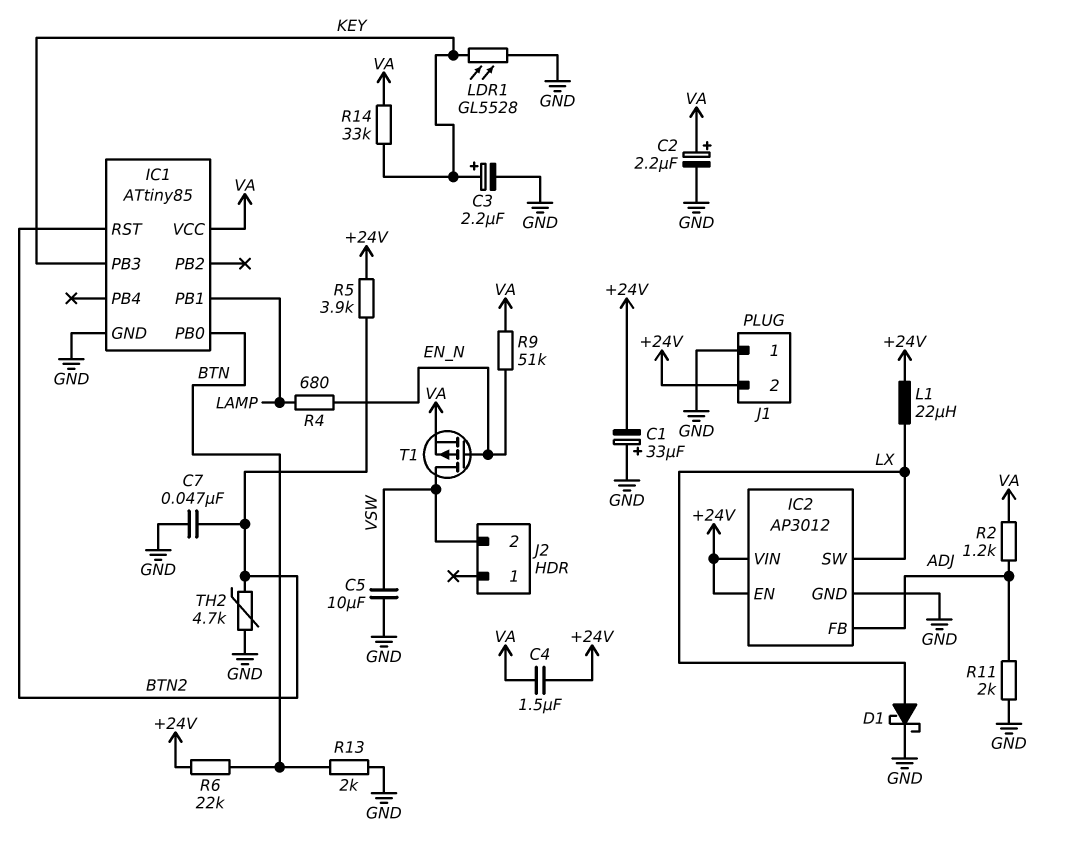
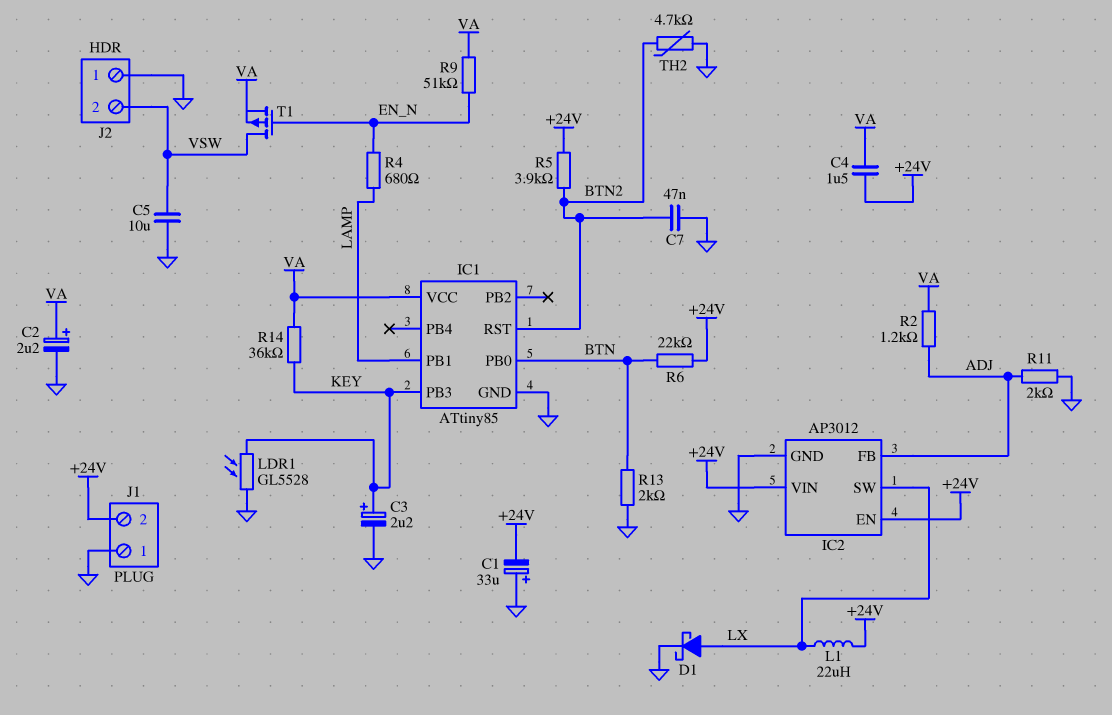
J2 pin 1: none -> GND
R14: 33k (KEY, VA) -> 36k (KEY, VA)

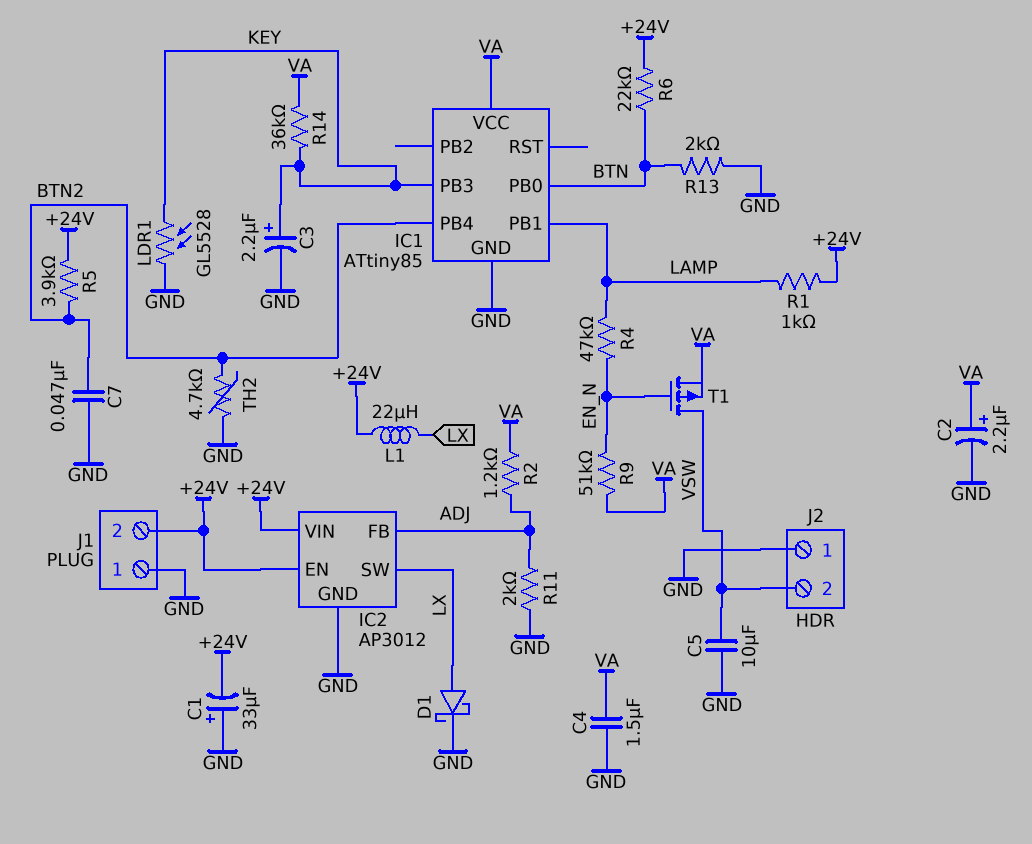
C4: 1.5uF (+24V, VA) -> 1.5uF (GND, VA)
IC1 pin PB4: none -> BTN2
IC1 pin RST: BTN2 -> none
R1: none -> 1k (+24V, LAMP)
R4: 680 (EN_N, LAMP) -> 47k (EN_N, LAMP)

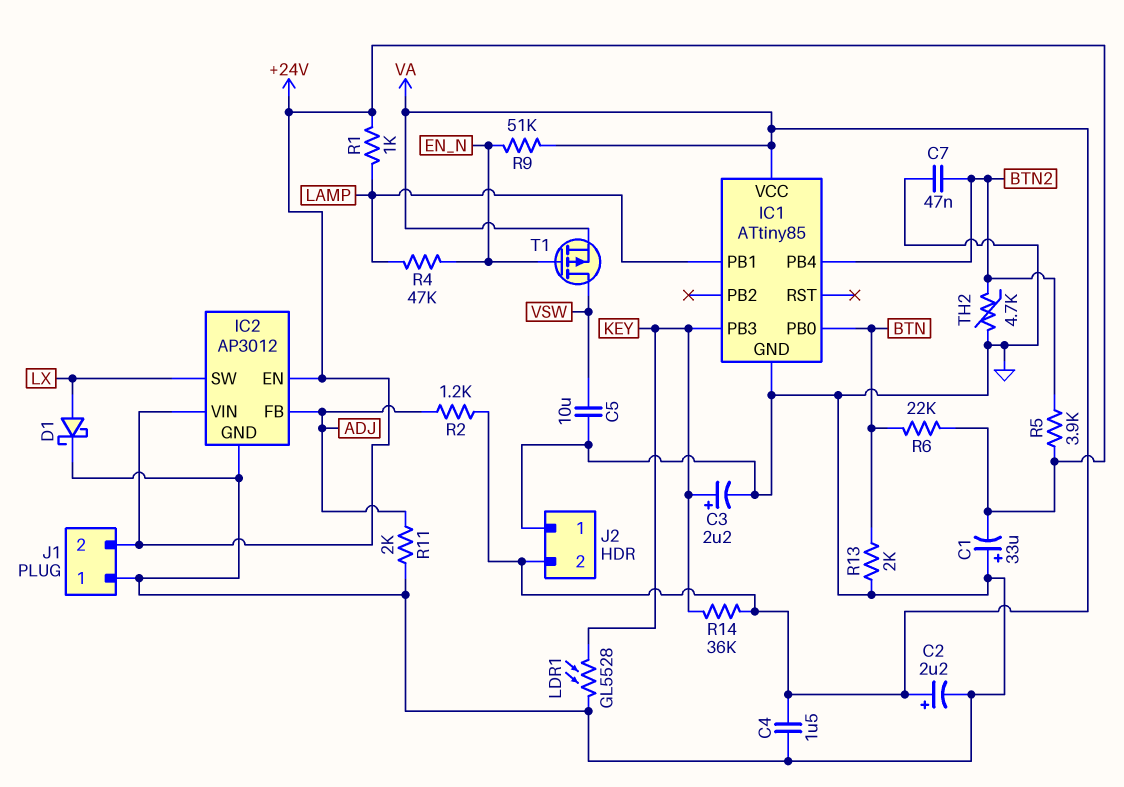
J2 pin 2: VSW -> VA
L1: 22uH (+24V, LX) -> none

